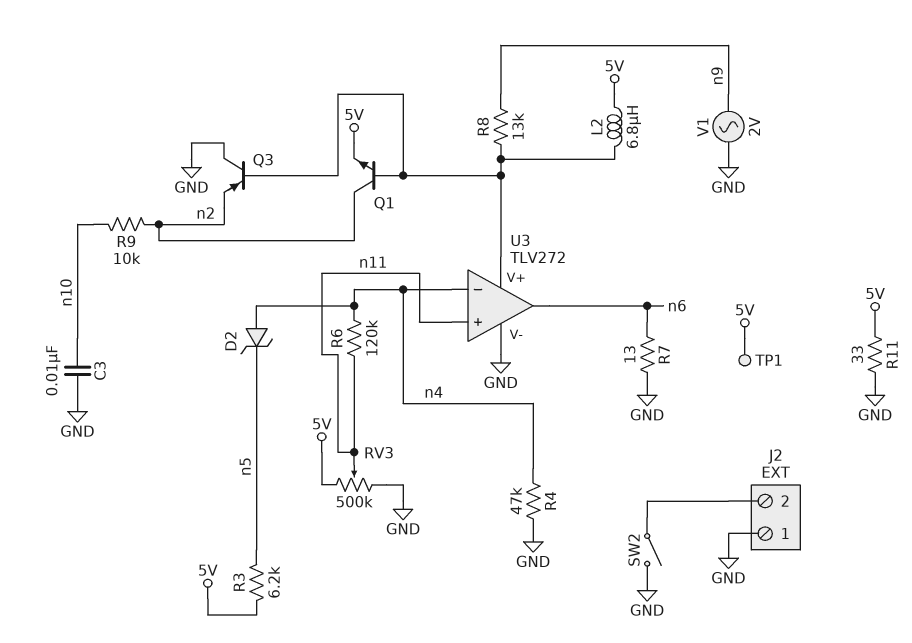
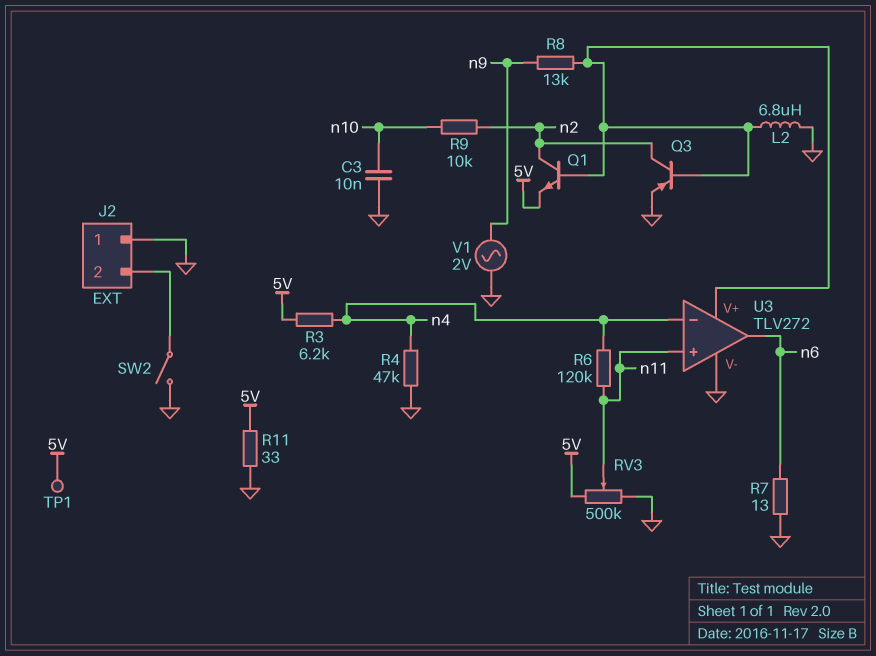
D2: zener (A n4, K n5) -> none
L2: 6.8uH (5V, U3/V+) -> 6.8uH (GND, U3/V+)
Q3: PNP (B U3/V+, C GND, E n2) -> PNP (B U3/V+, C n2, E GND)
R3: 6.2k (5V, n5) -> 6.2k (5V, n4)

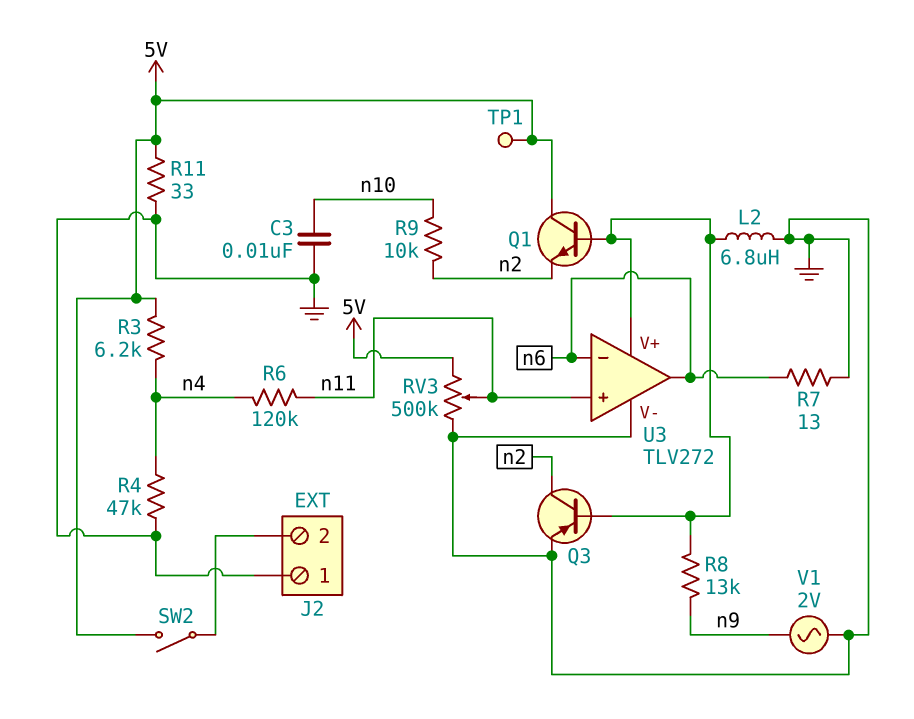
Q1: NPN (B U3/V+, C n2, E 5V) -> NPN (B U3/V+, C 5V, E n2)
SW2: switch (GND, J2/2) -> switch (5V, J2/2)
U3 pin in-: n4 -> n6

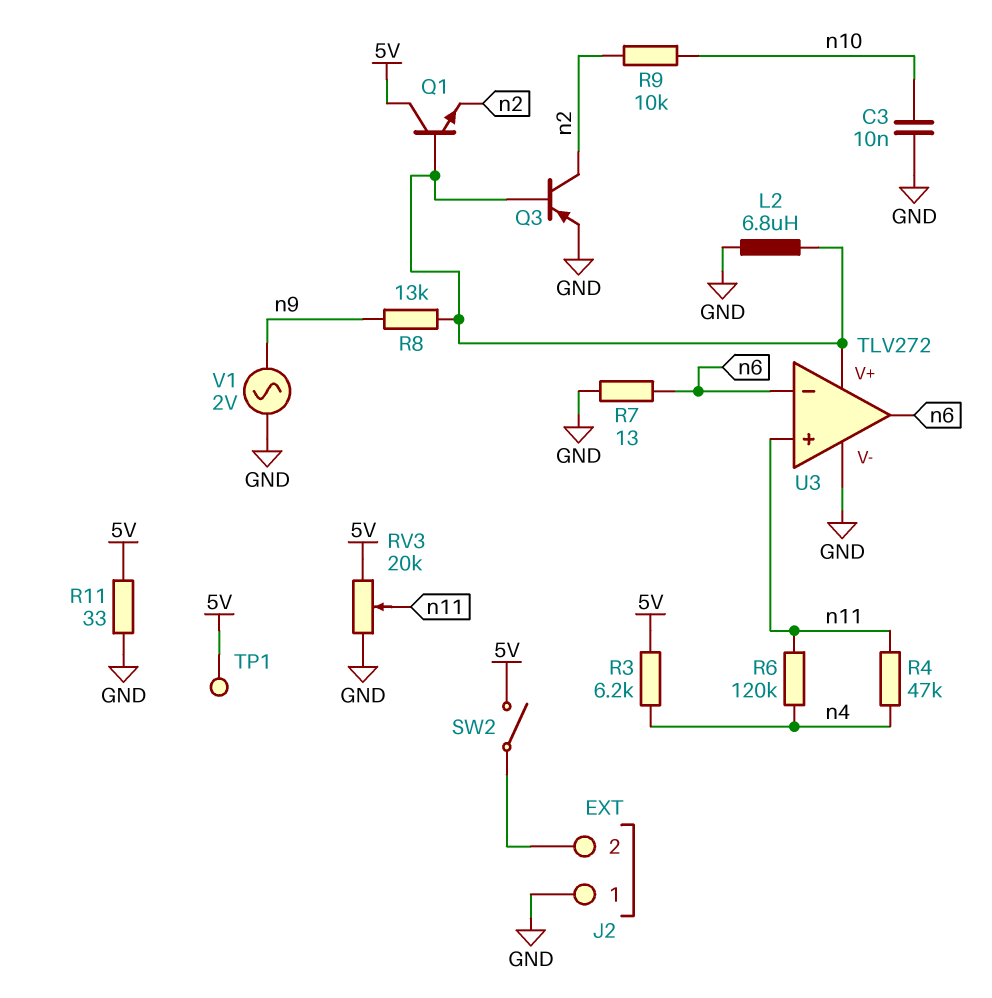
R4: 47k (GND, n4) -> 47k (n4, n11)
RV3: 500k (5V, GND, wiper n11) -> 20k (5V, GND, wiper n11)

